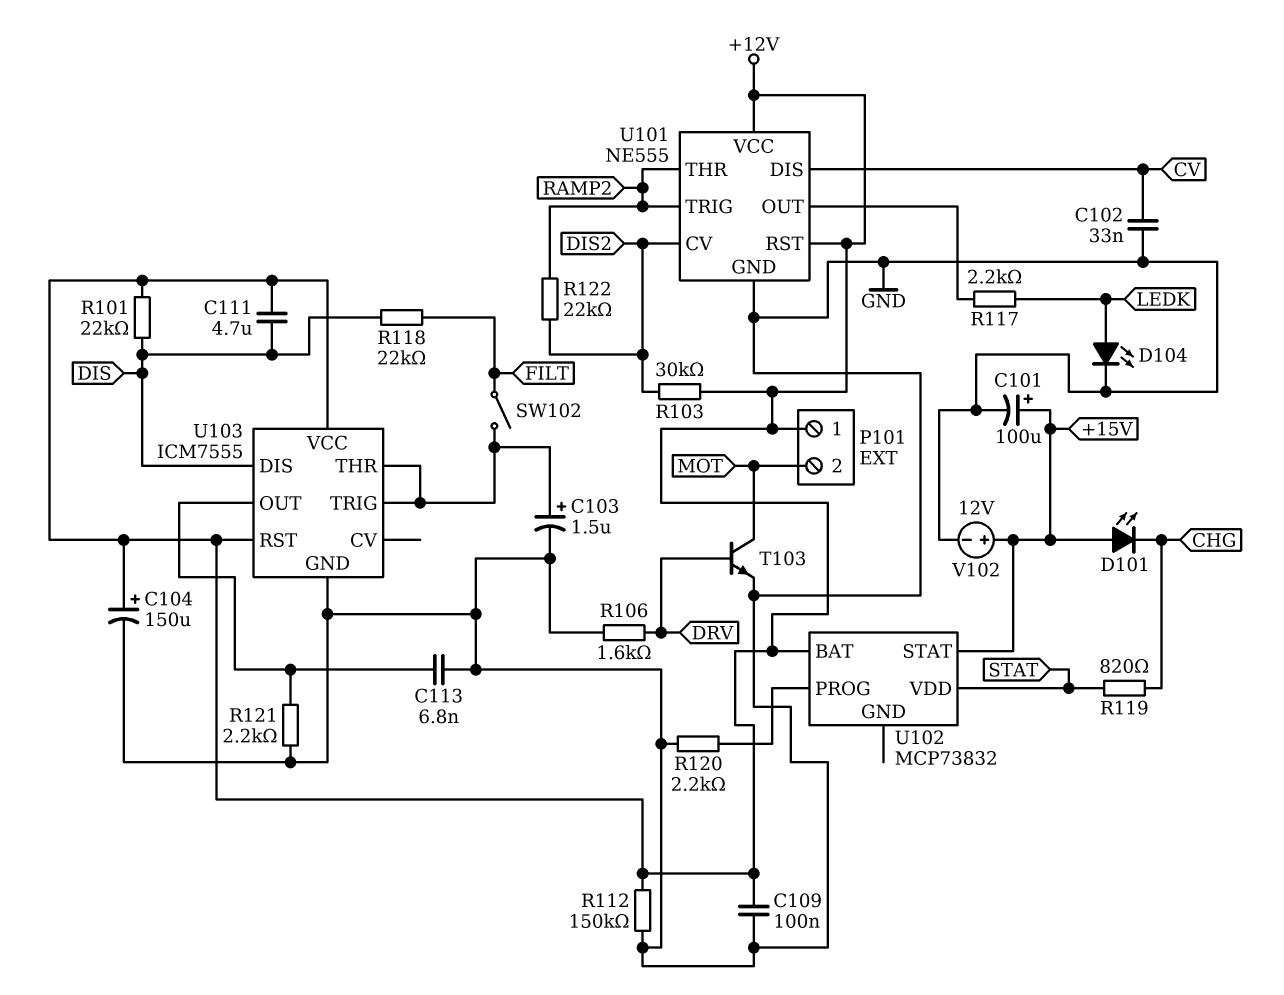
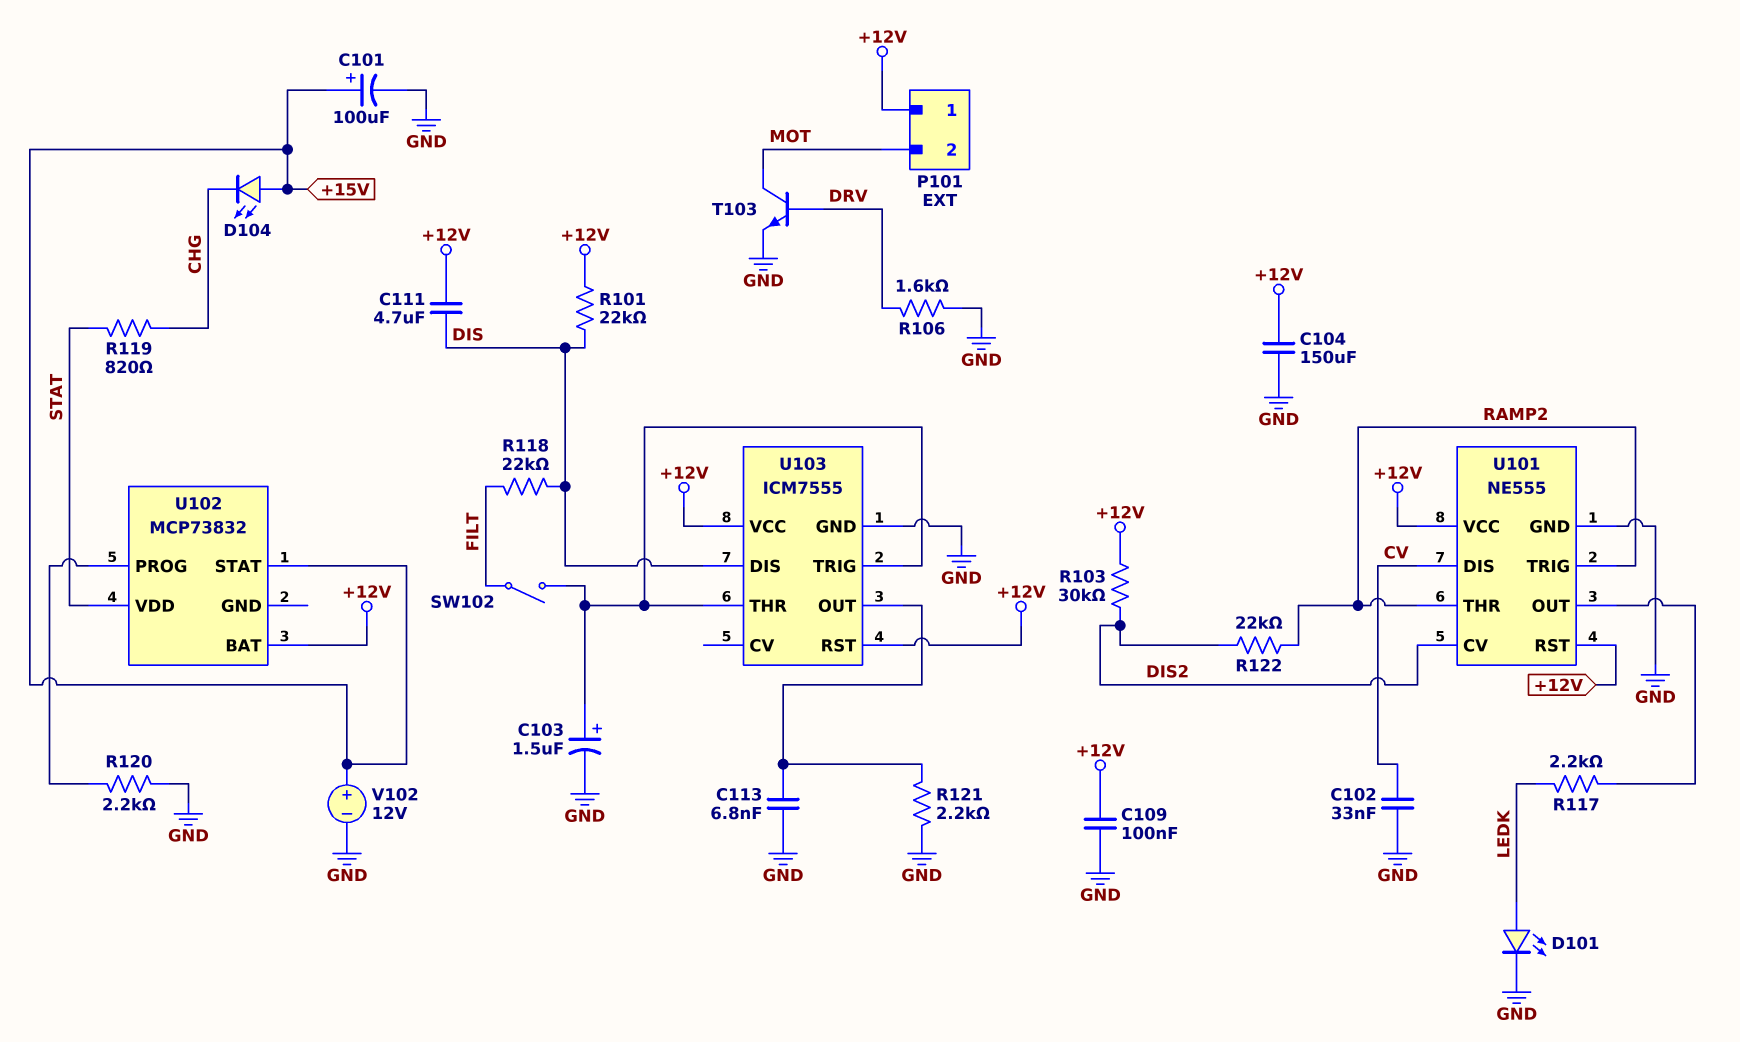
C104: 150uF (plus +12V, minus GND) -> 150uF (+12V, GND)
D101: LED (A +15V, K CHG) -> LED (A LEDK, K GND)
D104: LED (A LEDK, K GND) -> LED (A +15V, K CHG)
R112: 150k (+12V, GND) -> none

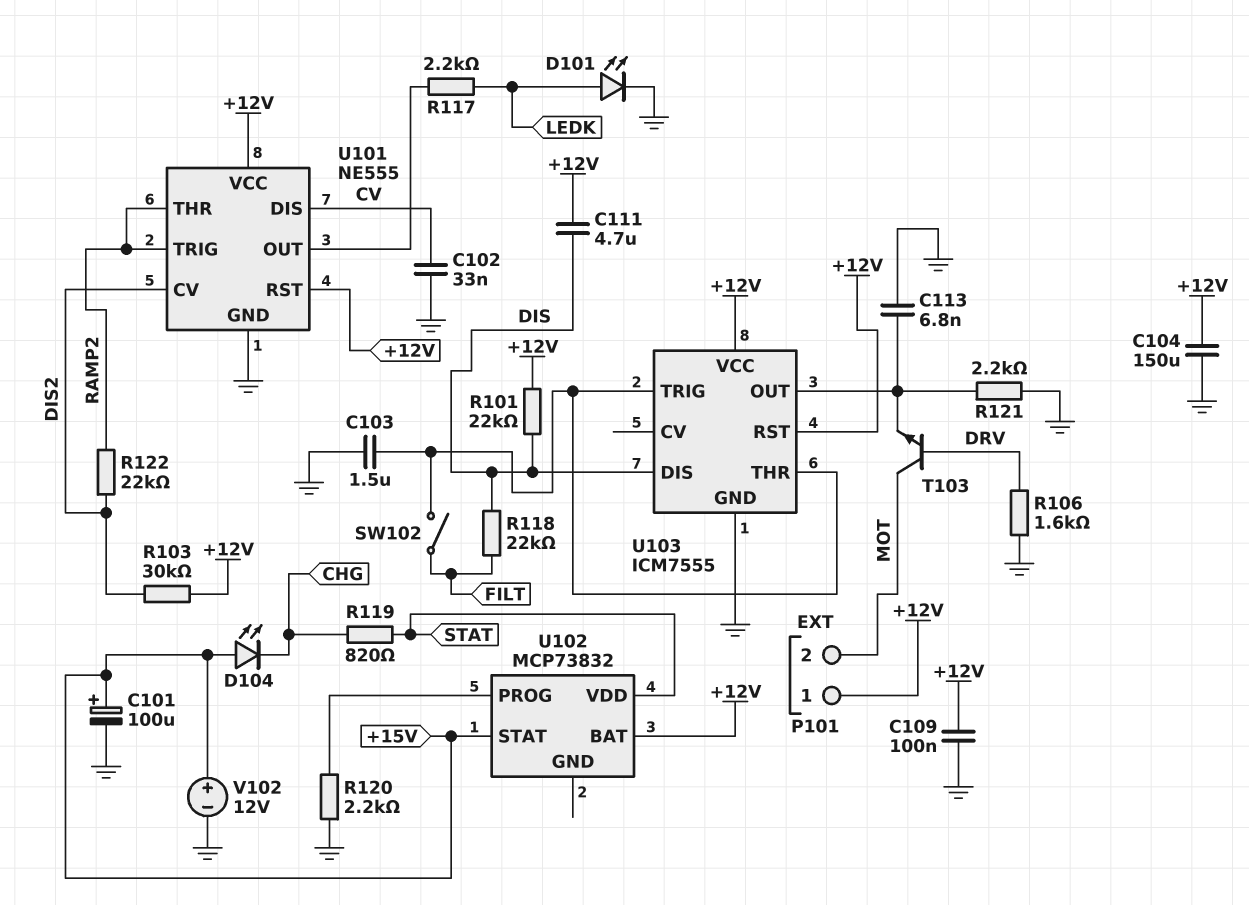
C103: 1.5uF (plus U103/THR, minus GND) -> 1.5uF (GND, U103/THR)
T103: NPN (B DRV, C MOT, E GND) -> NPN (B DRV, C MOT, E U103/OUT)

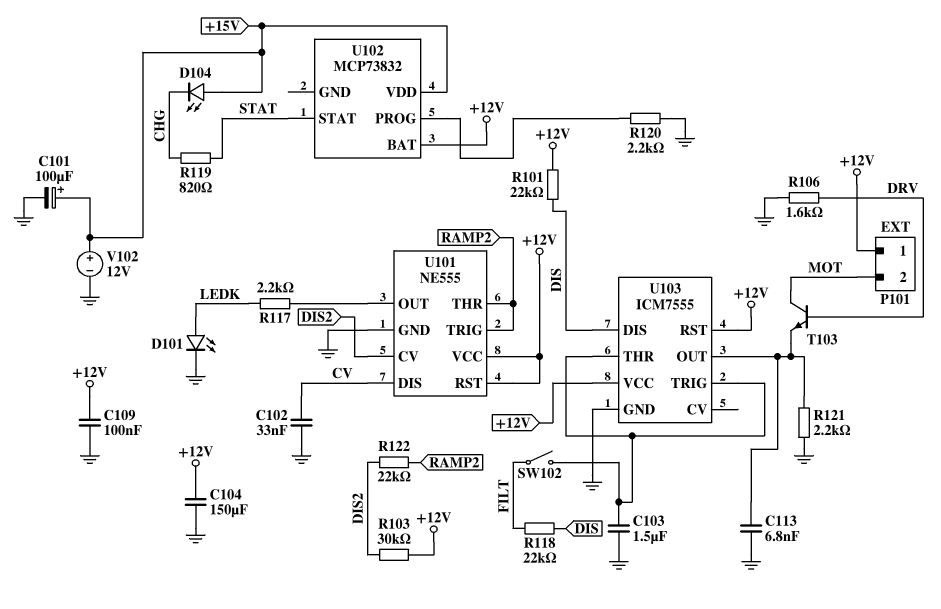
C111: 4.7uF (+12V, DIS) -> none
U102 pin STAT: +15V -> STAT
U102 pin VDD: STAT -> +15V

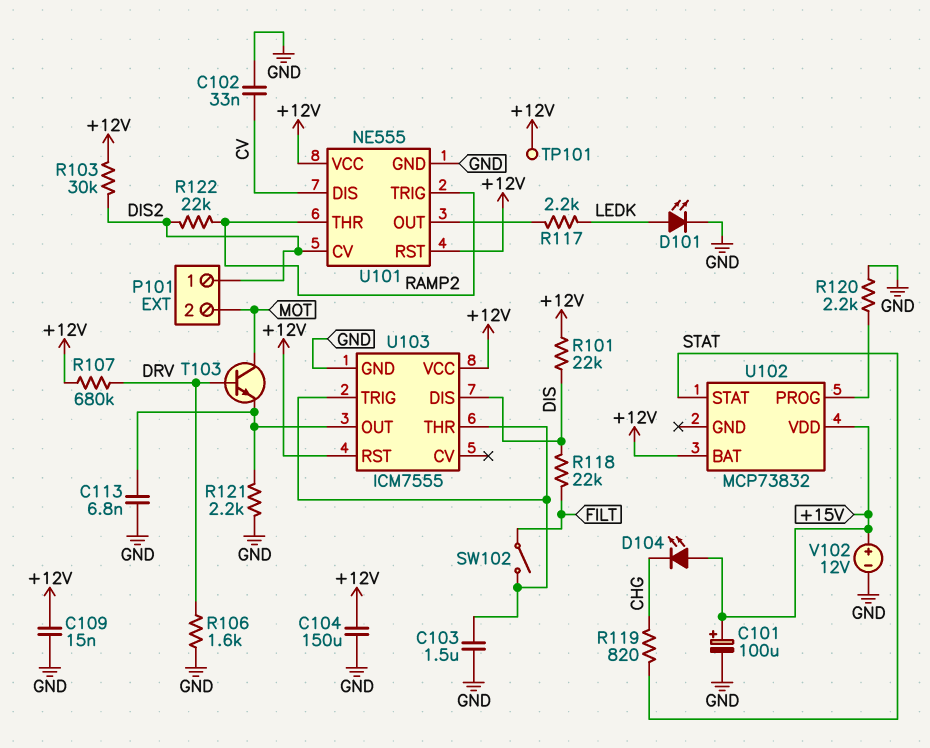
C109: 100nF (+12V, GND) -> 15nF (+12V, GND)
P101 pin 1: +12V -> DIS2
R107: none -> 680k (+12V, DRV)
TP101: none -> test point (+12V)

